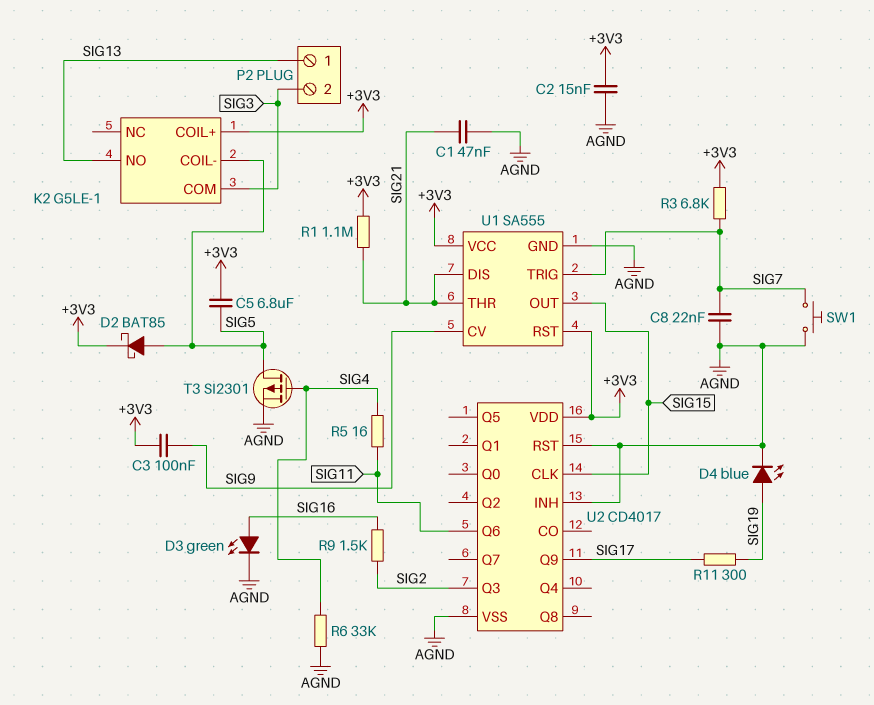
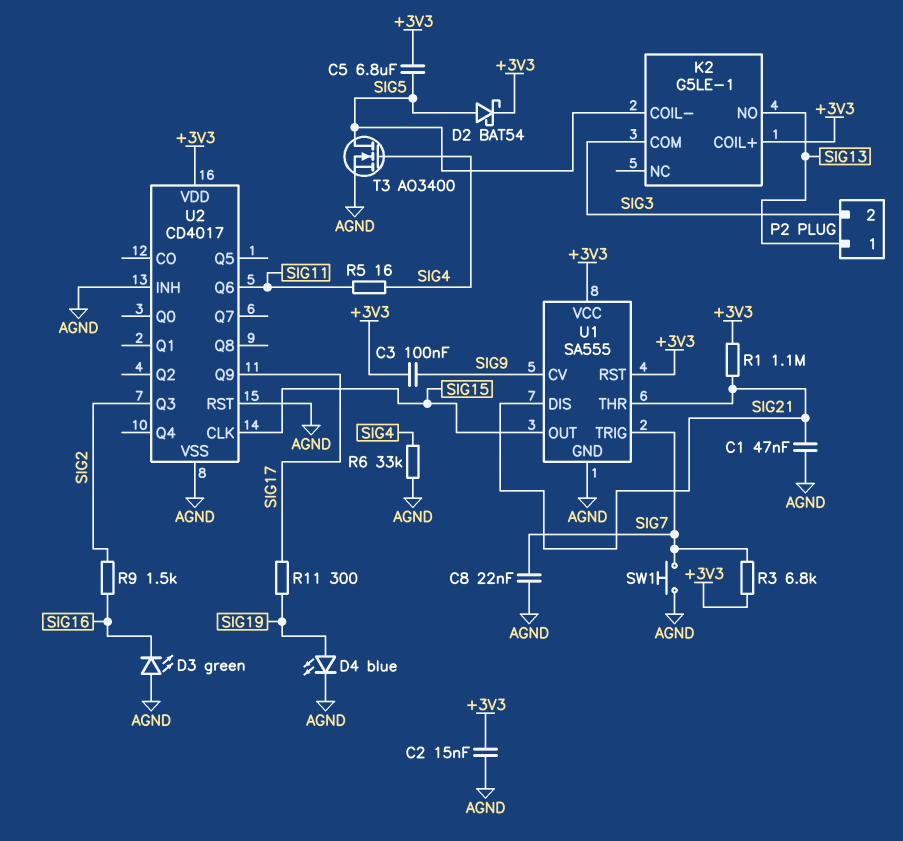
D2: schottky BAT85 (A SIG5, K +3V3) -> schottky BAT54 (A SIG5, K +3V3)
D3: LED green (A SIG16, K AGND) -> LED green (A AGND, K SIG16)
T3: PMOS SI2301 (G SIG4, D SIG5, S AGND) -> NMOS AO3400 (G SIG4, D SIG5, S AGND)

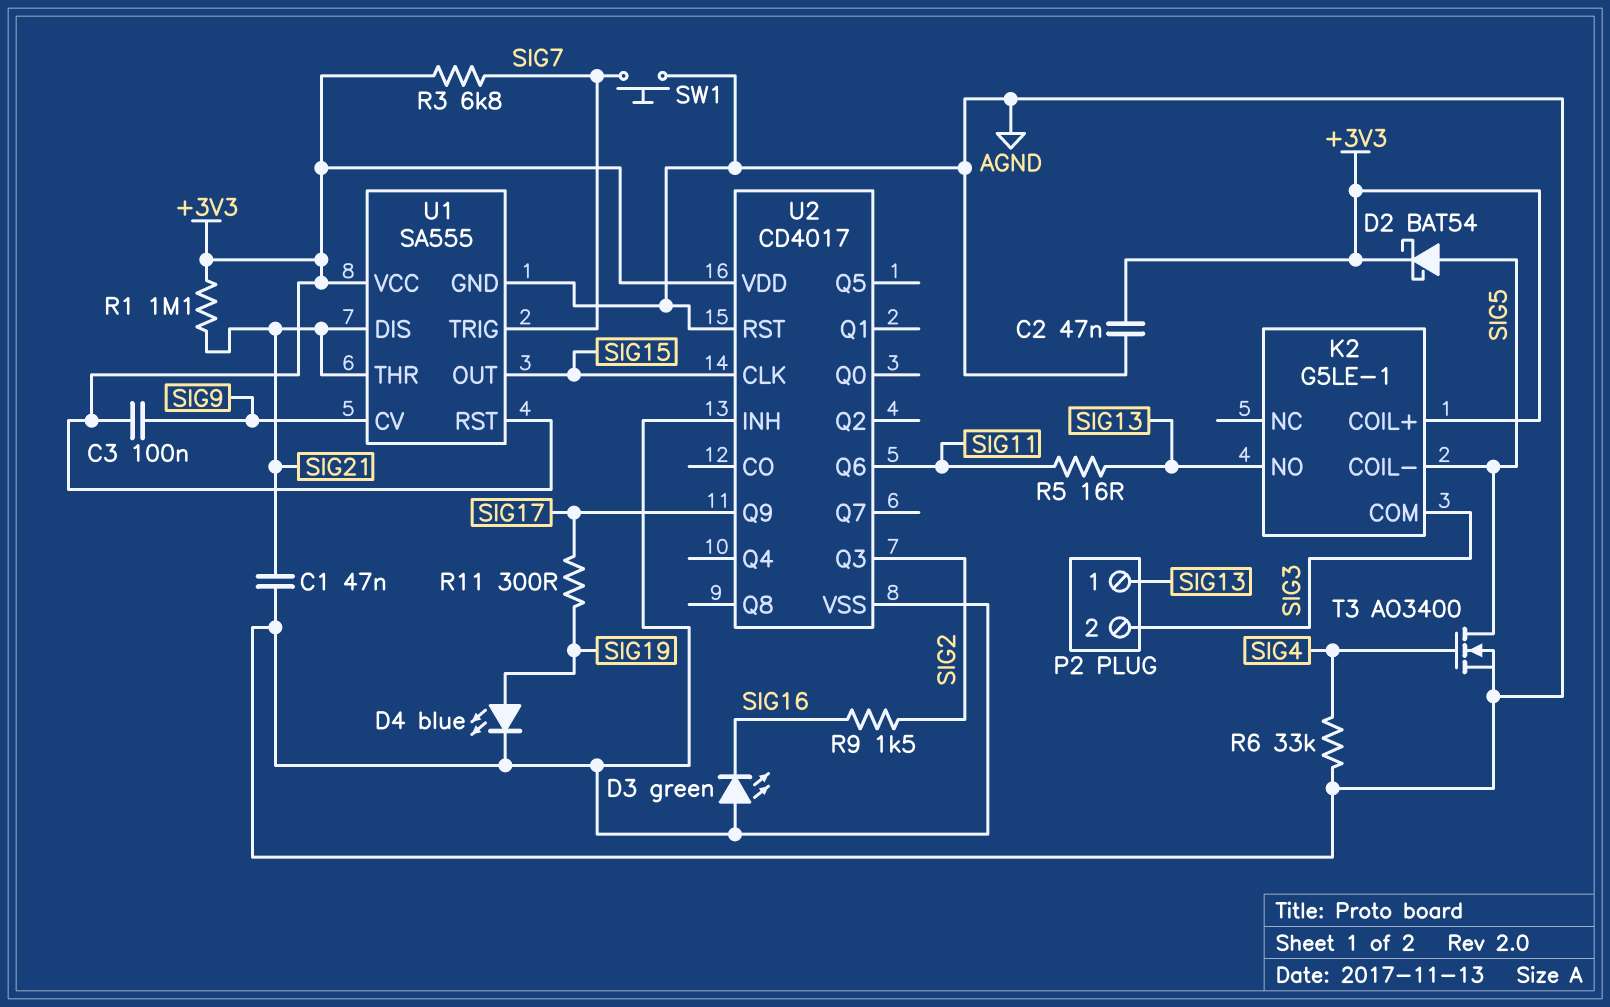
C2: 15nF (+3V3, AGND) -> 47nF (+3V3, AGND)
C5: 6.8uF (+3V3, SIG5) -> none
C8: 22nF (AGND, SIG7) -> none
R5: 16 (SIG4, SIG11) -> 16 (SIG11, SIG13)

